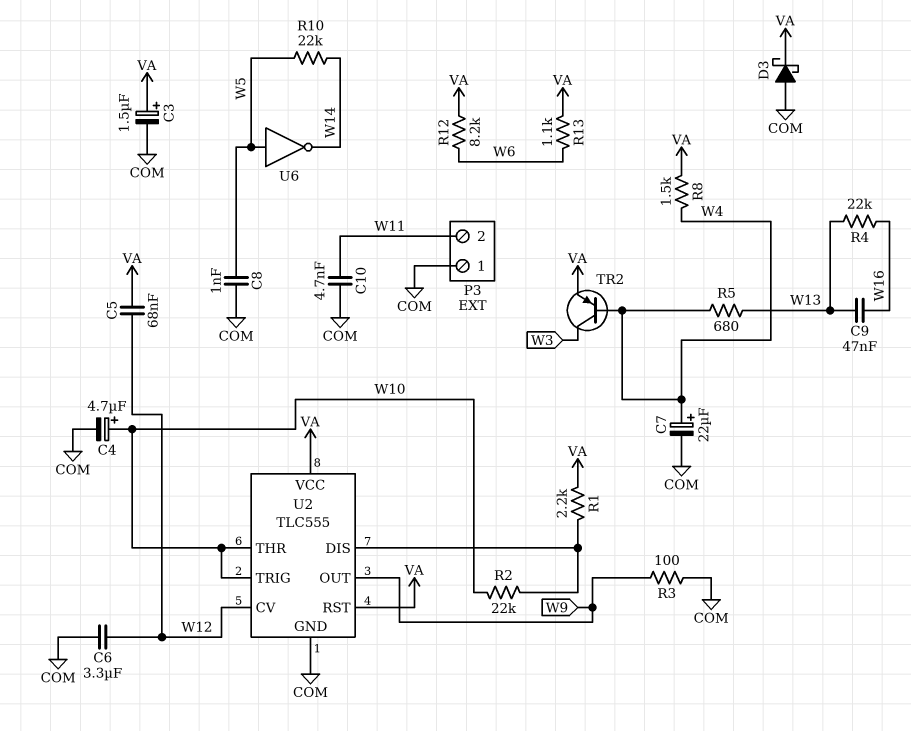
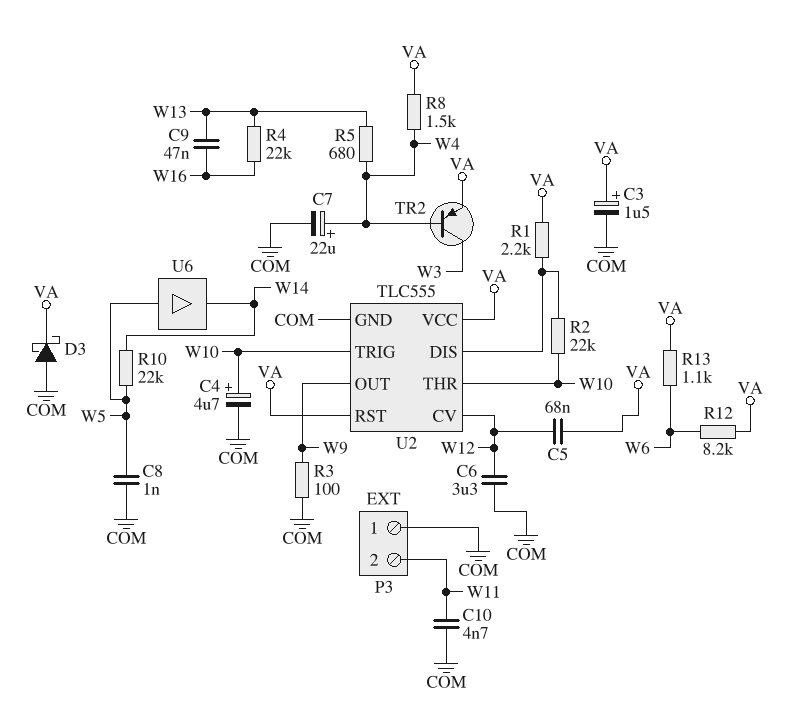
U6: NOT (in W5, out W14) -> buffer (in W5, out W14)

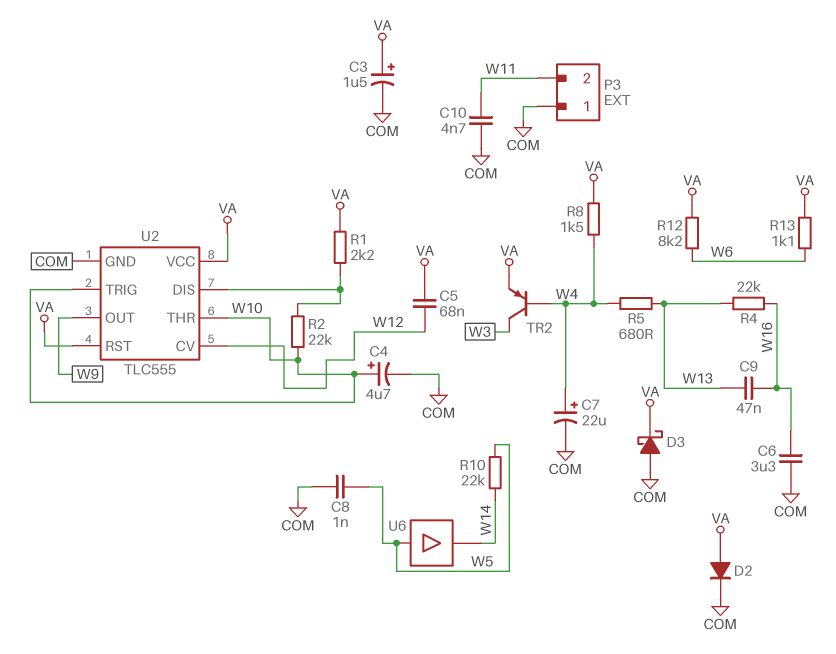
C6: 3.3uF (COM, W12) -> 3.3uF (COM, W16)
D2: none -> diode (A VA, K COM)
R3: 100 (COM, W9) -> none

